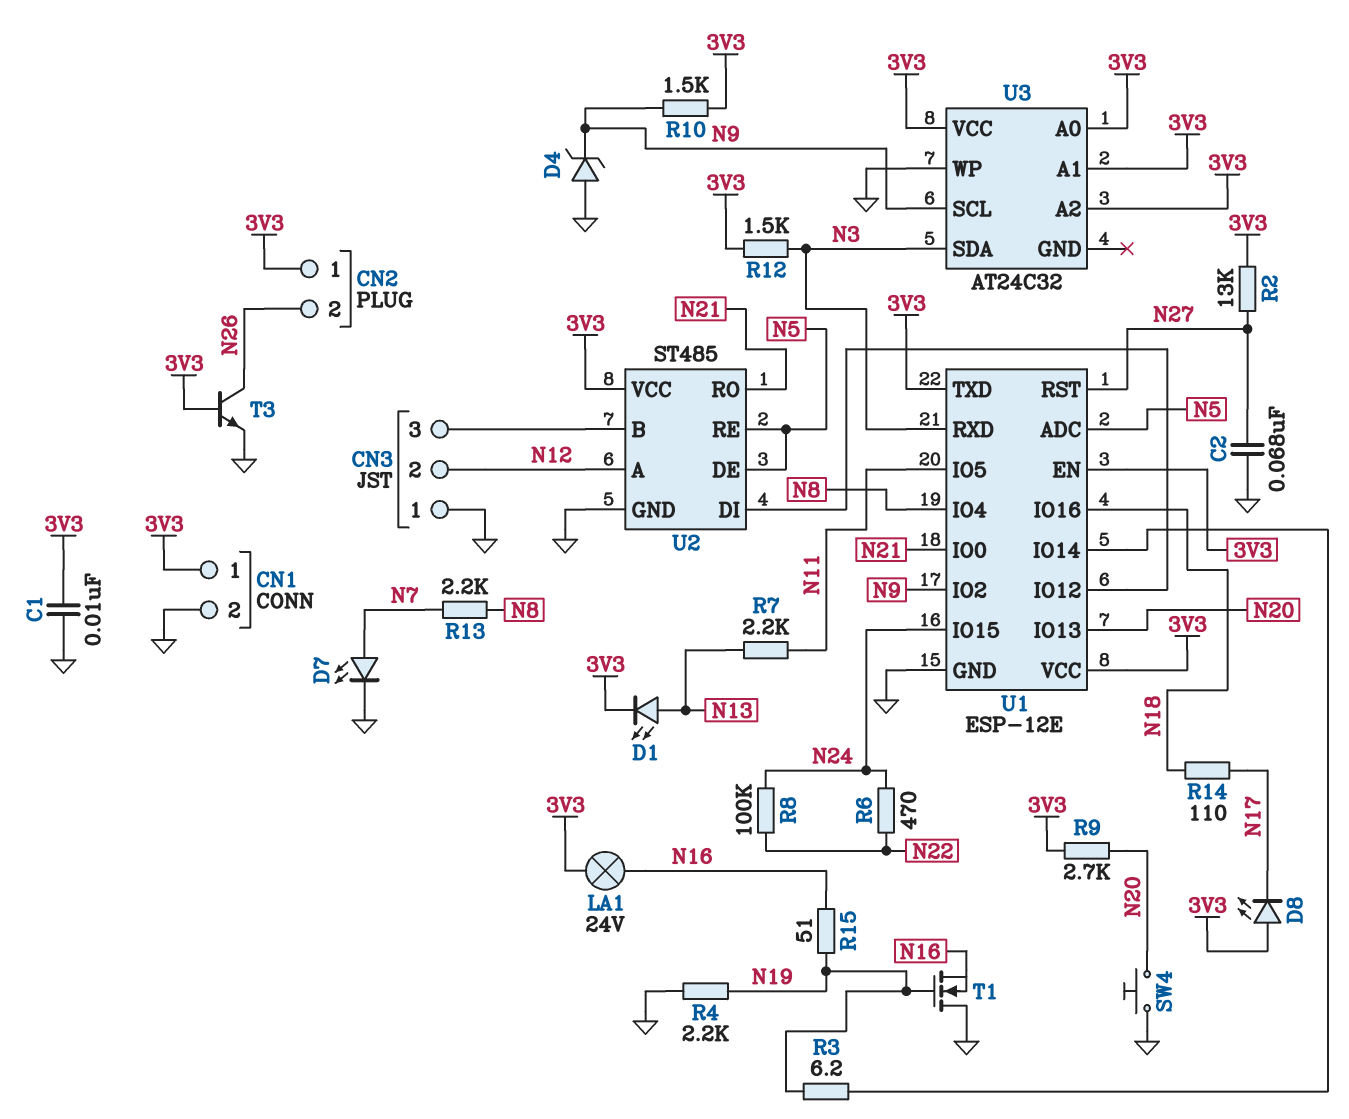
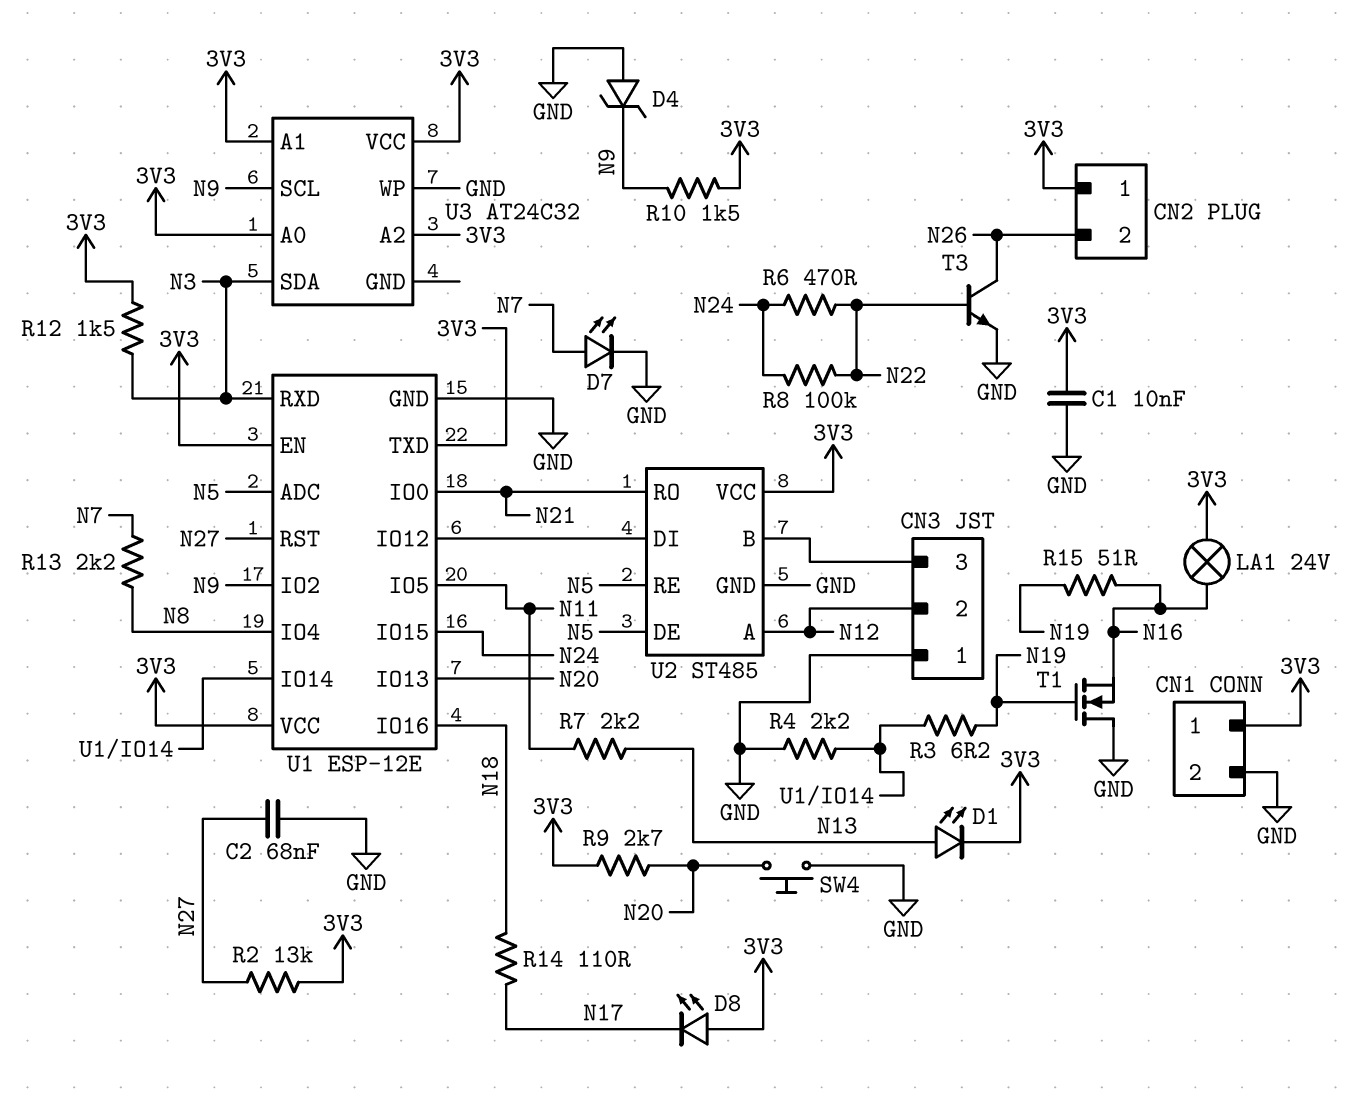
R4: 2.2k (GND, N19) -> 2.2k (GND, U1/IO14)
T3: NPN (B 3V3, C N26, E GND) -> NPN (B N22, C N26, E GND)

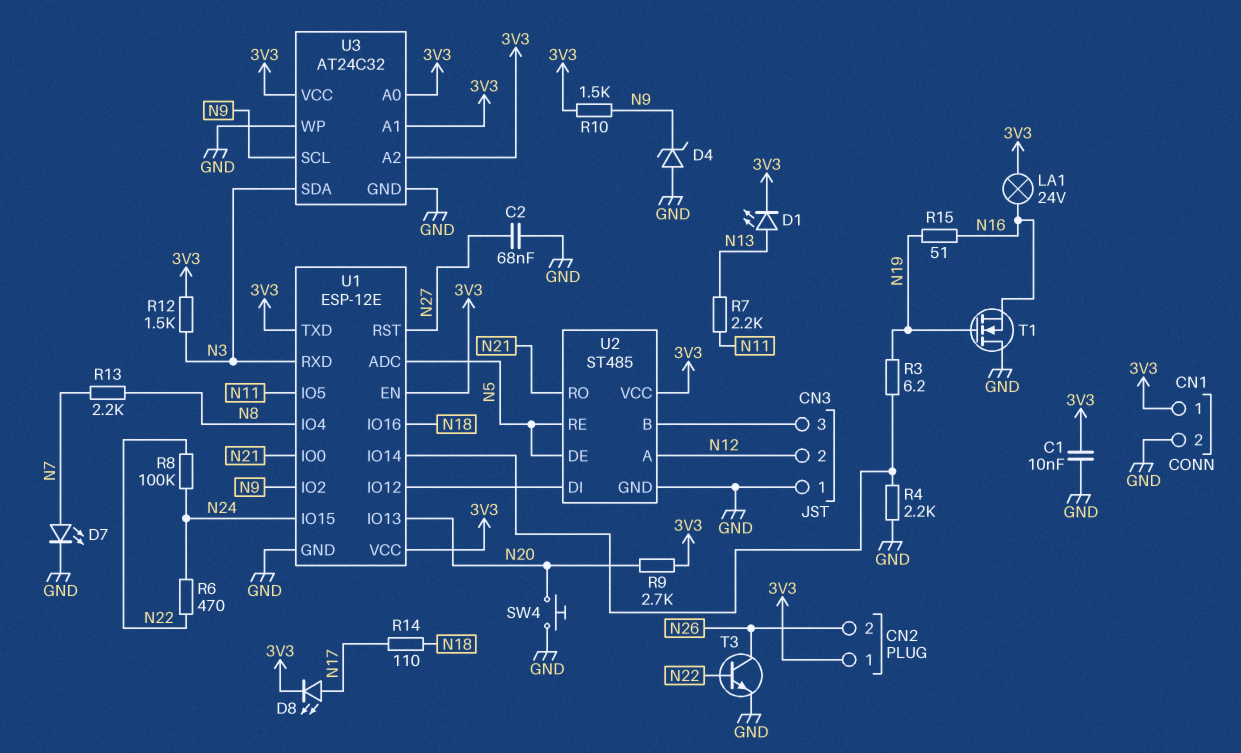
D8: LED (A 3V3, K N17) -> LED (A N17, K 3V3)
R2: 13k (3V3, N27) -> none
U3 pin GND: none -> GND

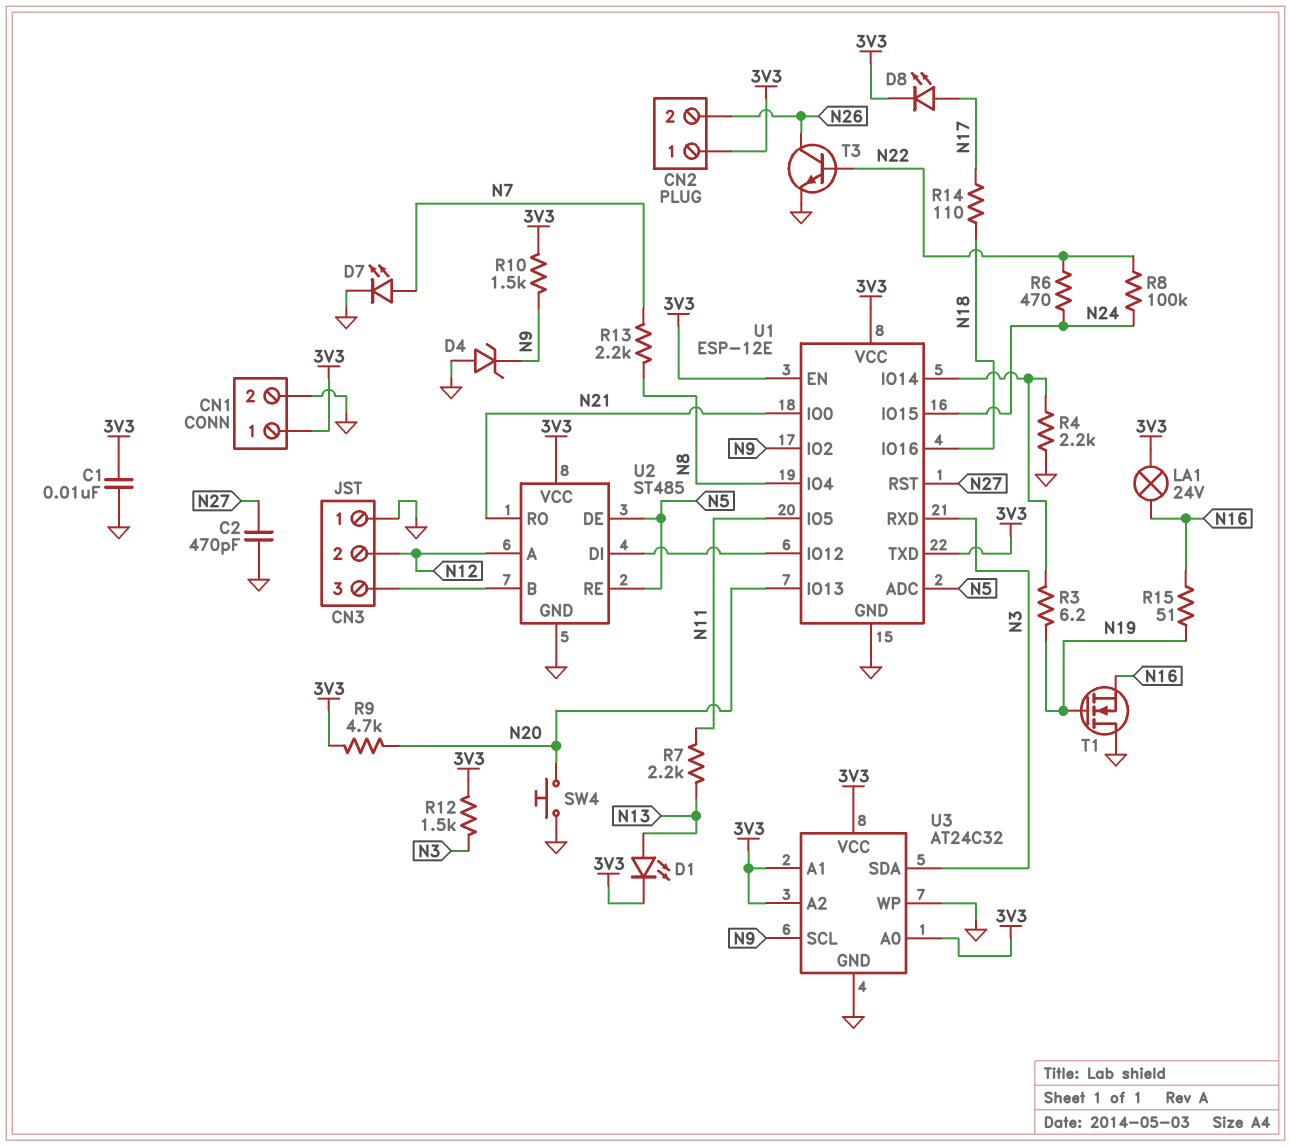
C2: 68nF (GND, N27) -> 470pF (GND, N27)
R9: 2.7k (3V3, N20) -> 4.7k (3V3, N20)

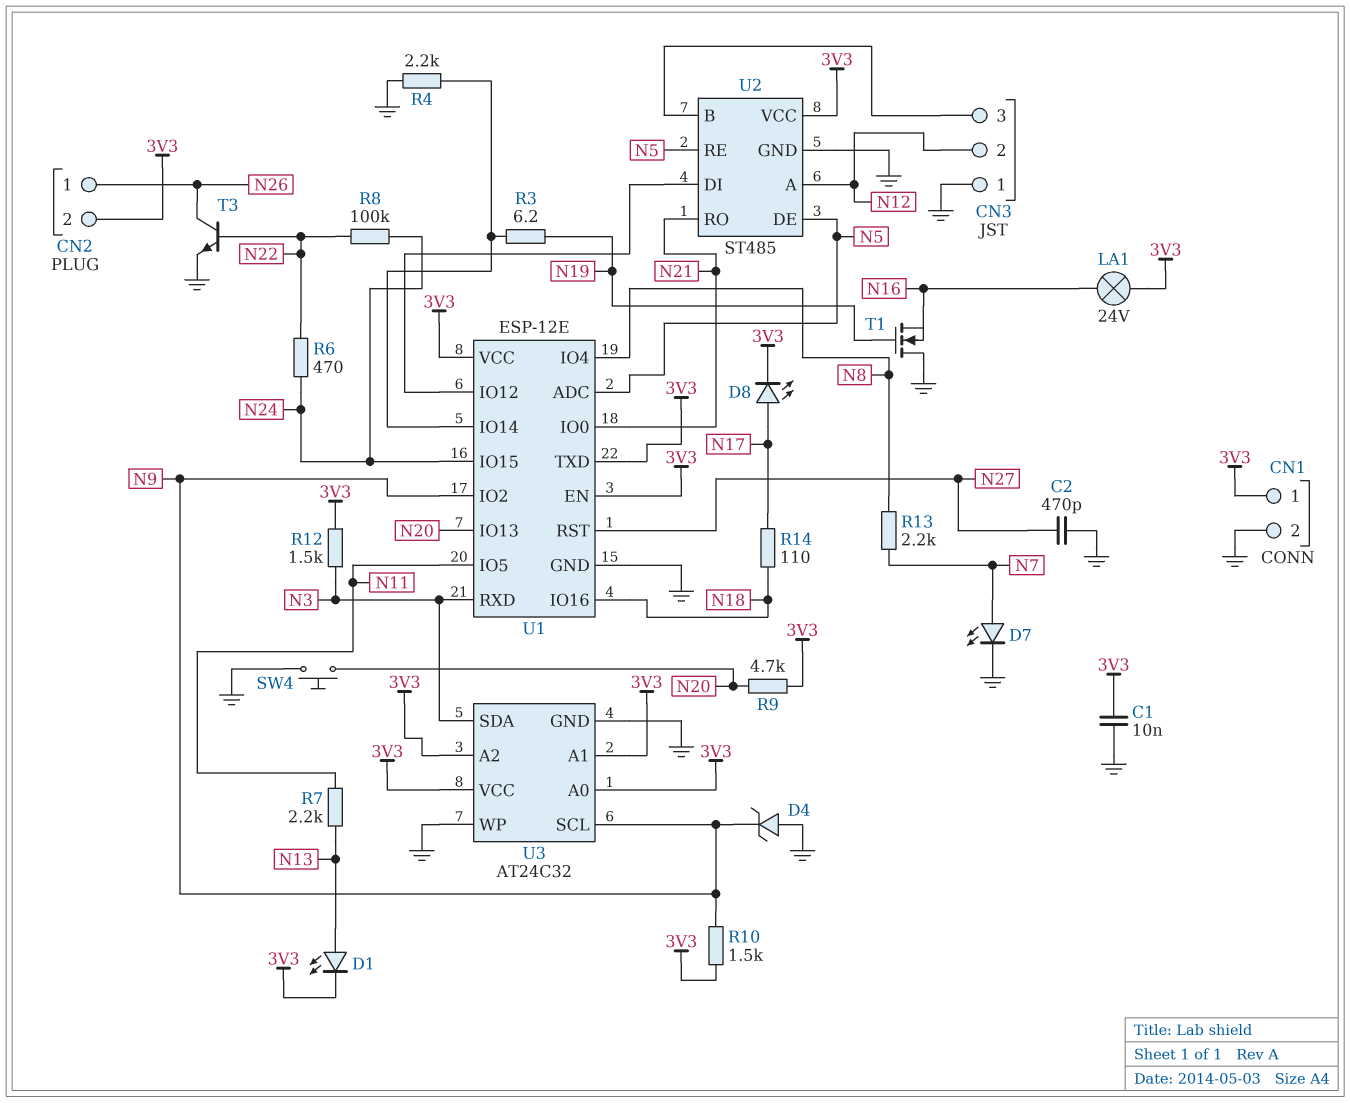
CN2 pin 1: 3V3 -> N26
CN2 pin 2: N26 -> 3V3
R15: 51 (N16, N19) -> none

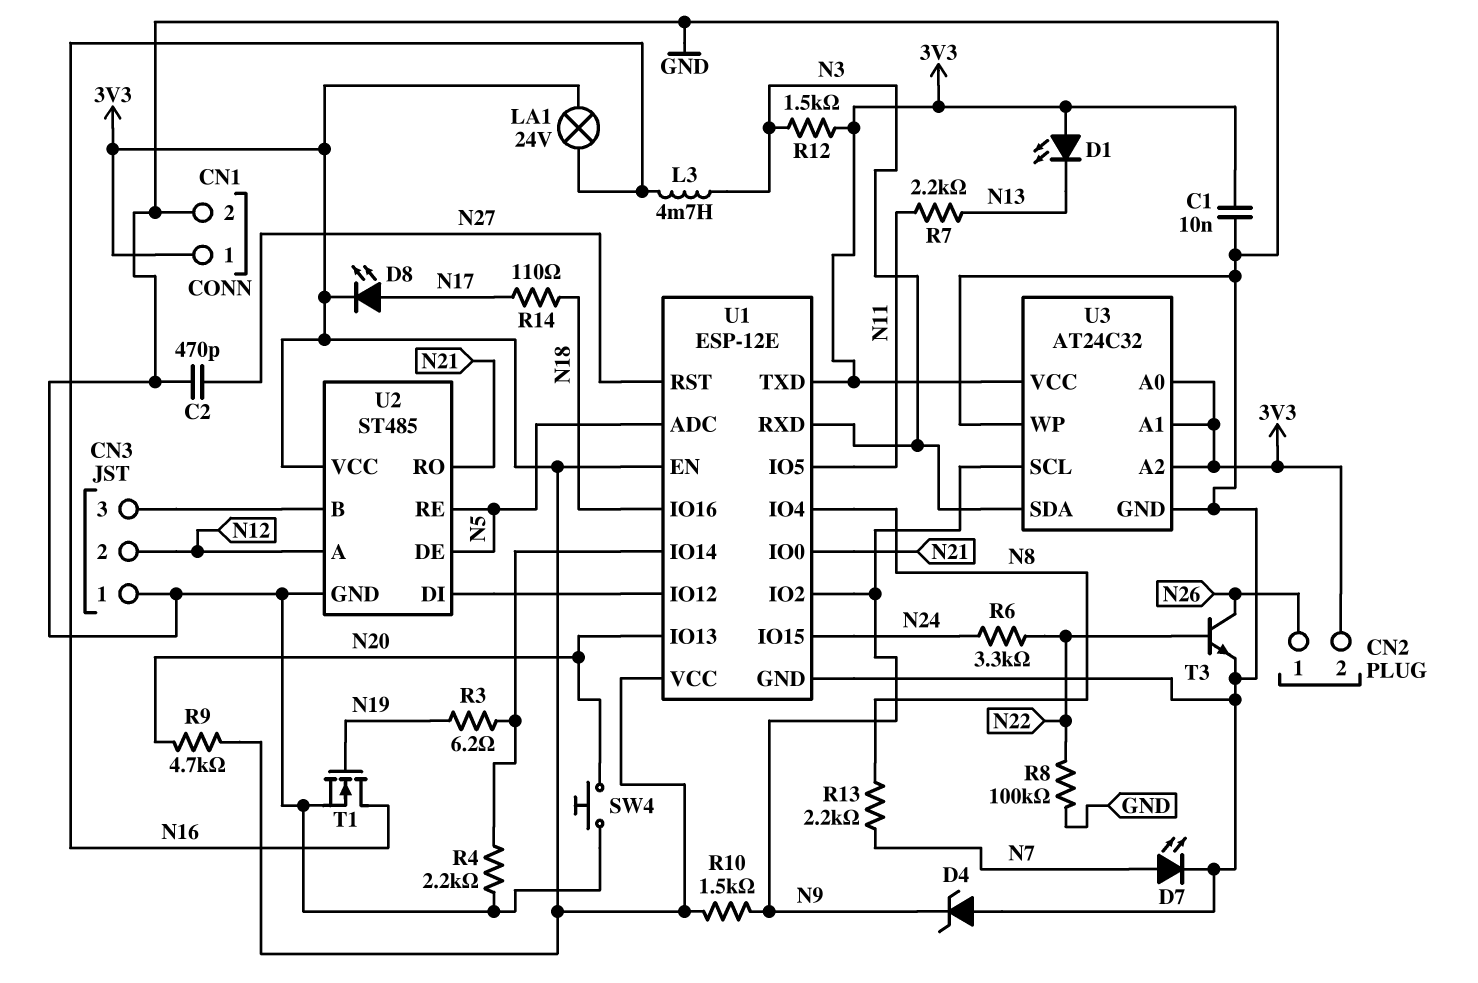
D1: LED (A N13, K 3V3) -> LED (A 3V3, K N13)
L3: none -> 4.7mH (N3, N16)
R6: 470 (N22, N24) -> 3.3k (N22, N24)
R8: 100k (N22, N24) -> 100k (GND, N22)
T1: NMOS (G N19, D GND, S N16) -> NMOS (G N19, D N16, S GND)

